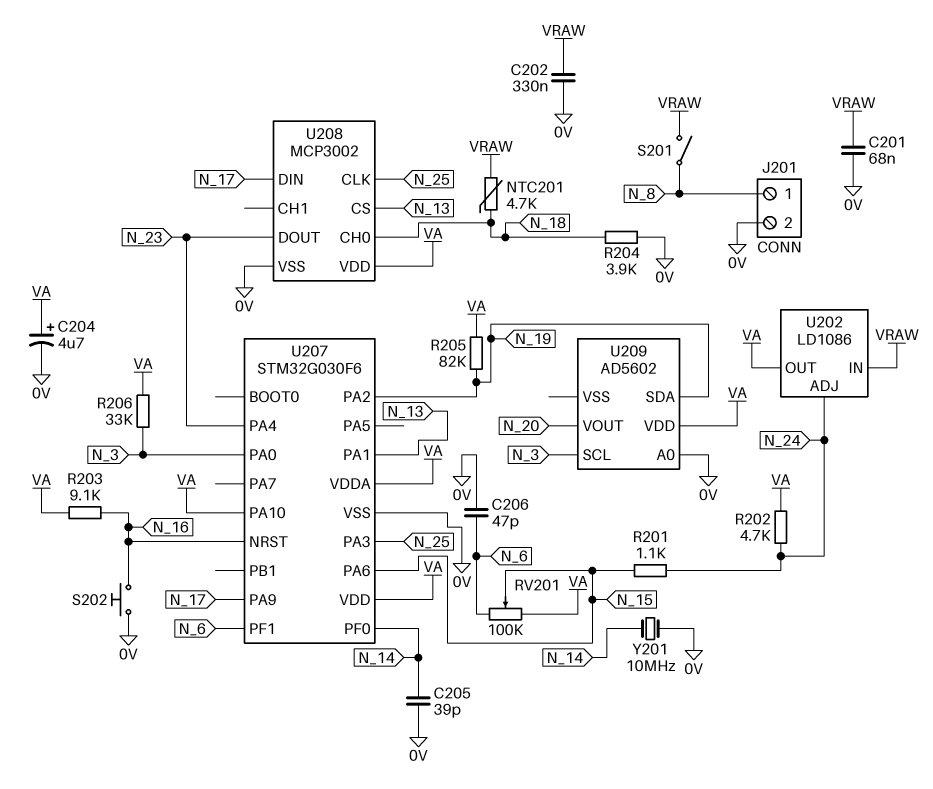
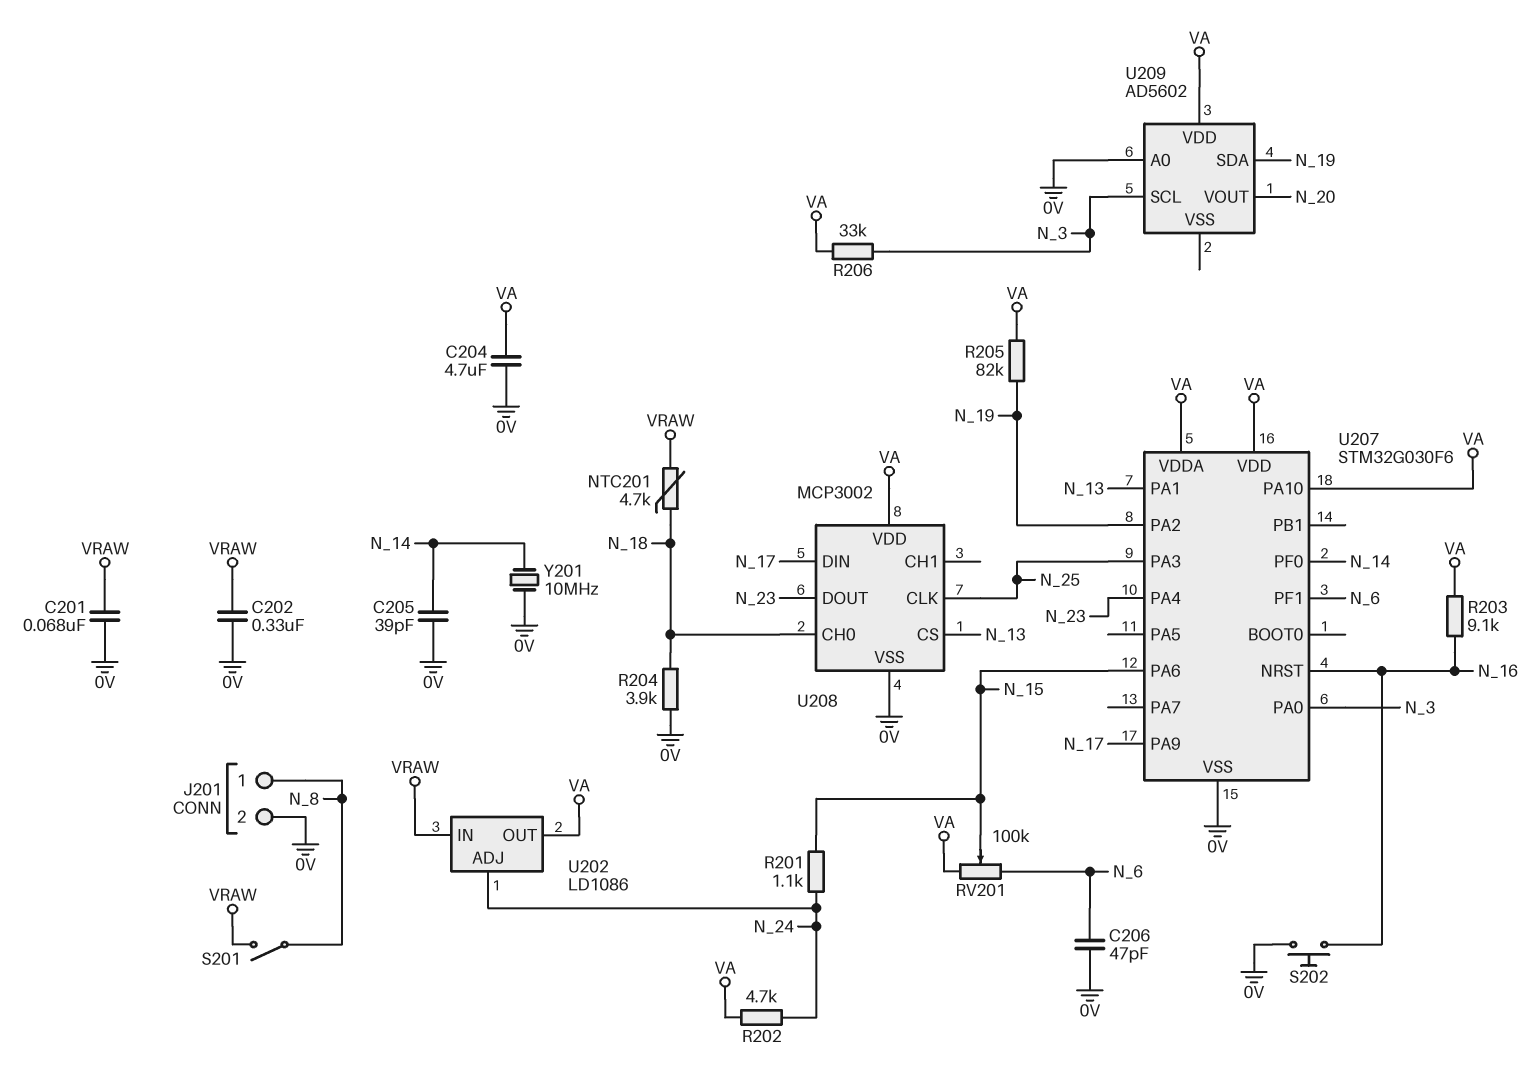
C204: 4.7uF (plus VA, minus 0V) -> 4.7uF (0V, VA)

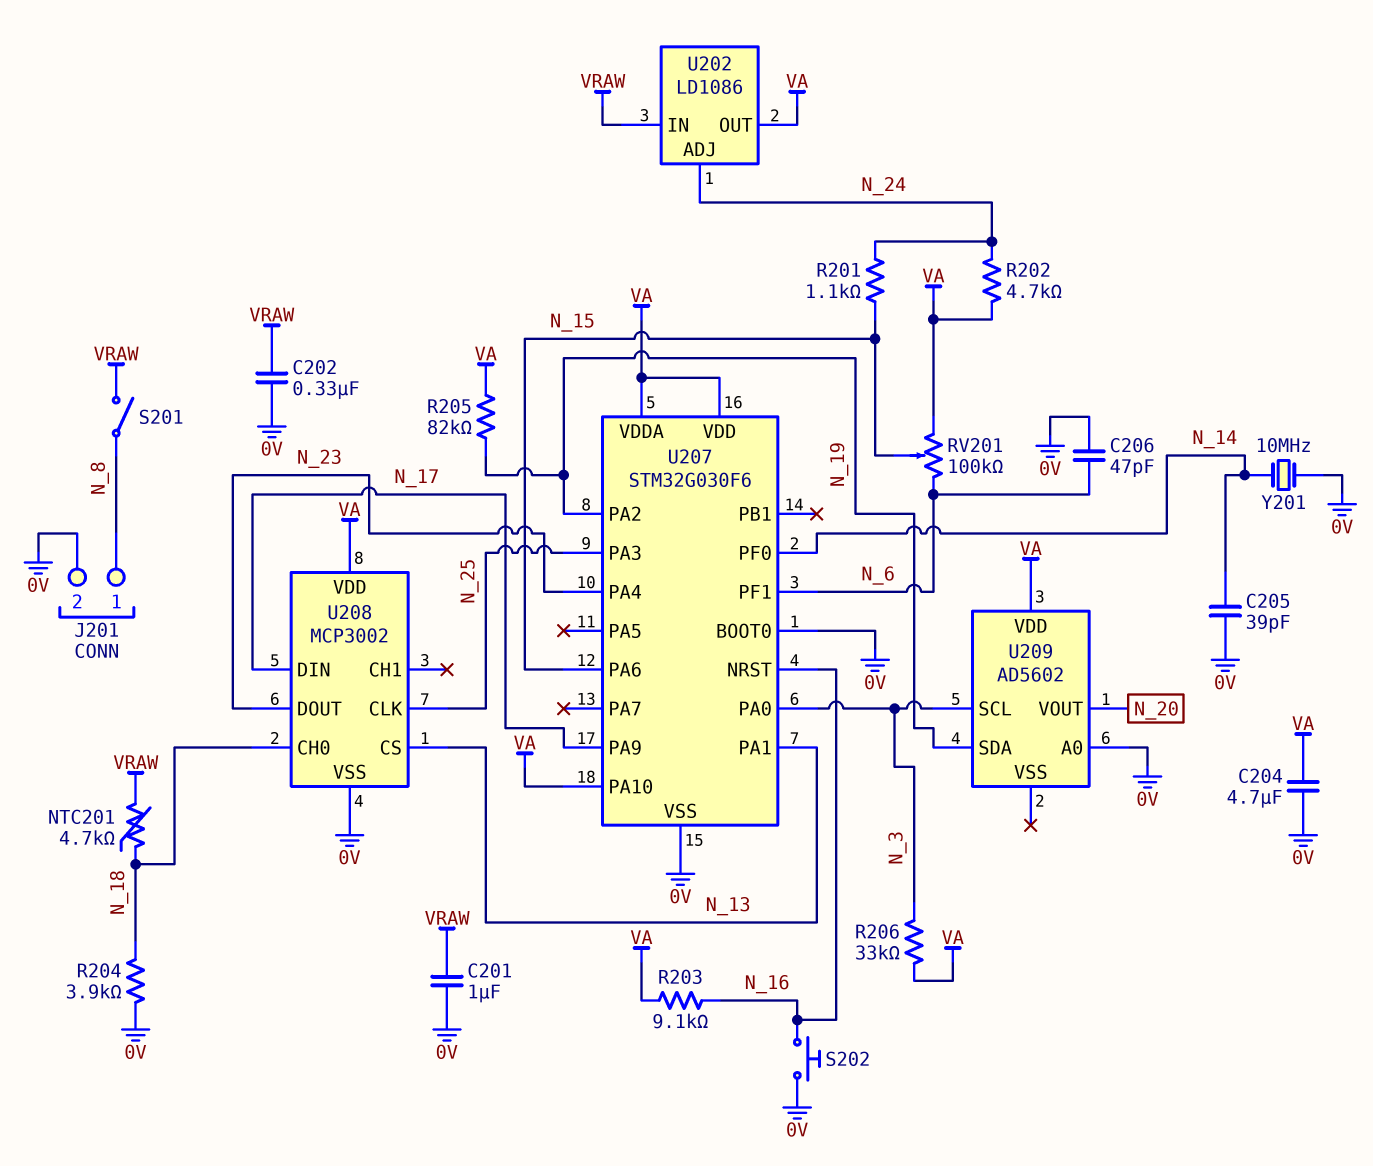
C201: 68nF (0V, VRAW) -> 1uF (0V, VRAW)
U207 pin BOOT0: none -> 0V

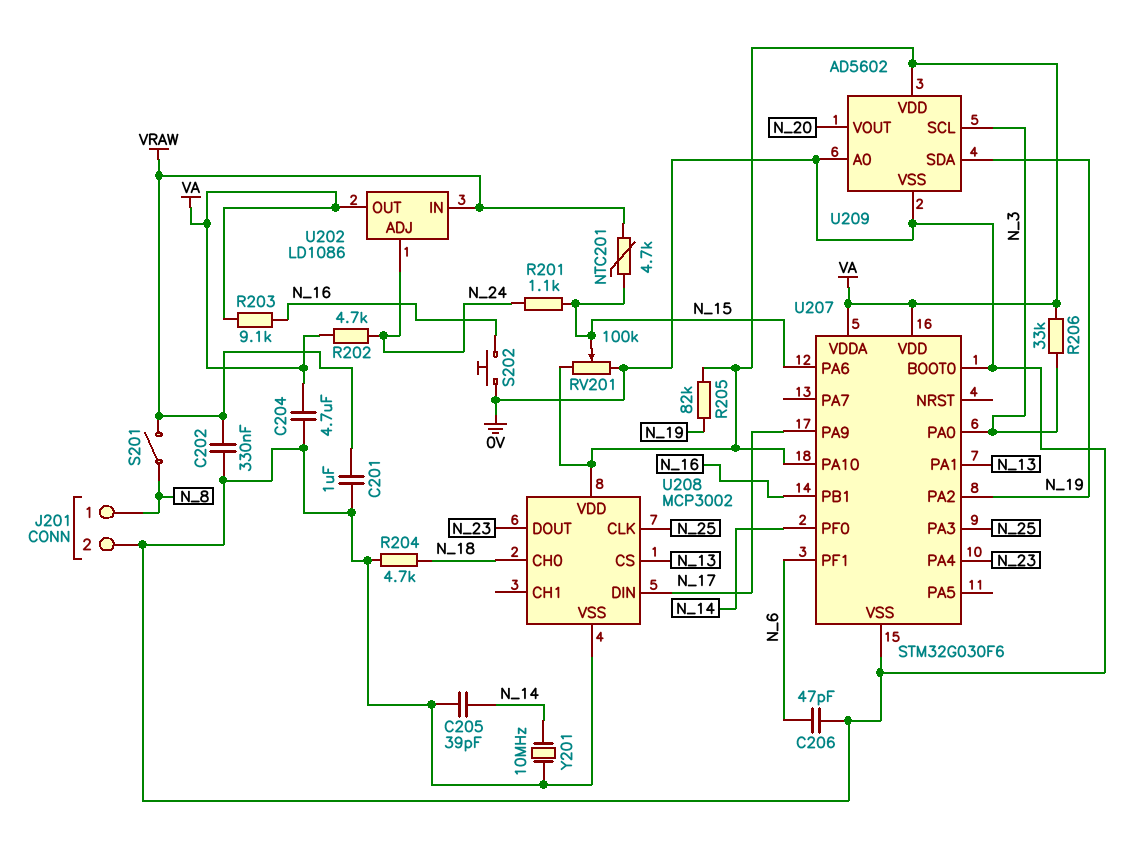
NTC201: 4.7k (N_18, VRAW) -> 4.7k (N_15, VRAW)
R204: 3.9k (0V, N_18) -> 4.7k (0V, N_18)
RV201: 100k (N_6, VA, wiper N_15) -> 100k (0V, VA, wiper N_15)
U207 pin NRST: N_16 -> none
U207 pin PB1: none -> N_16
U209 pin VSS: none -> 0V

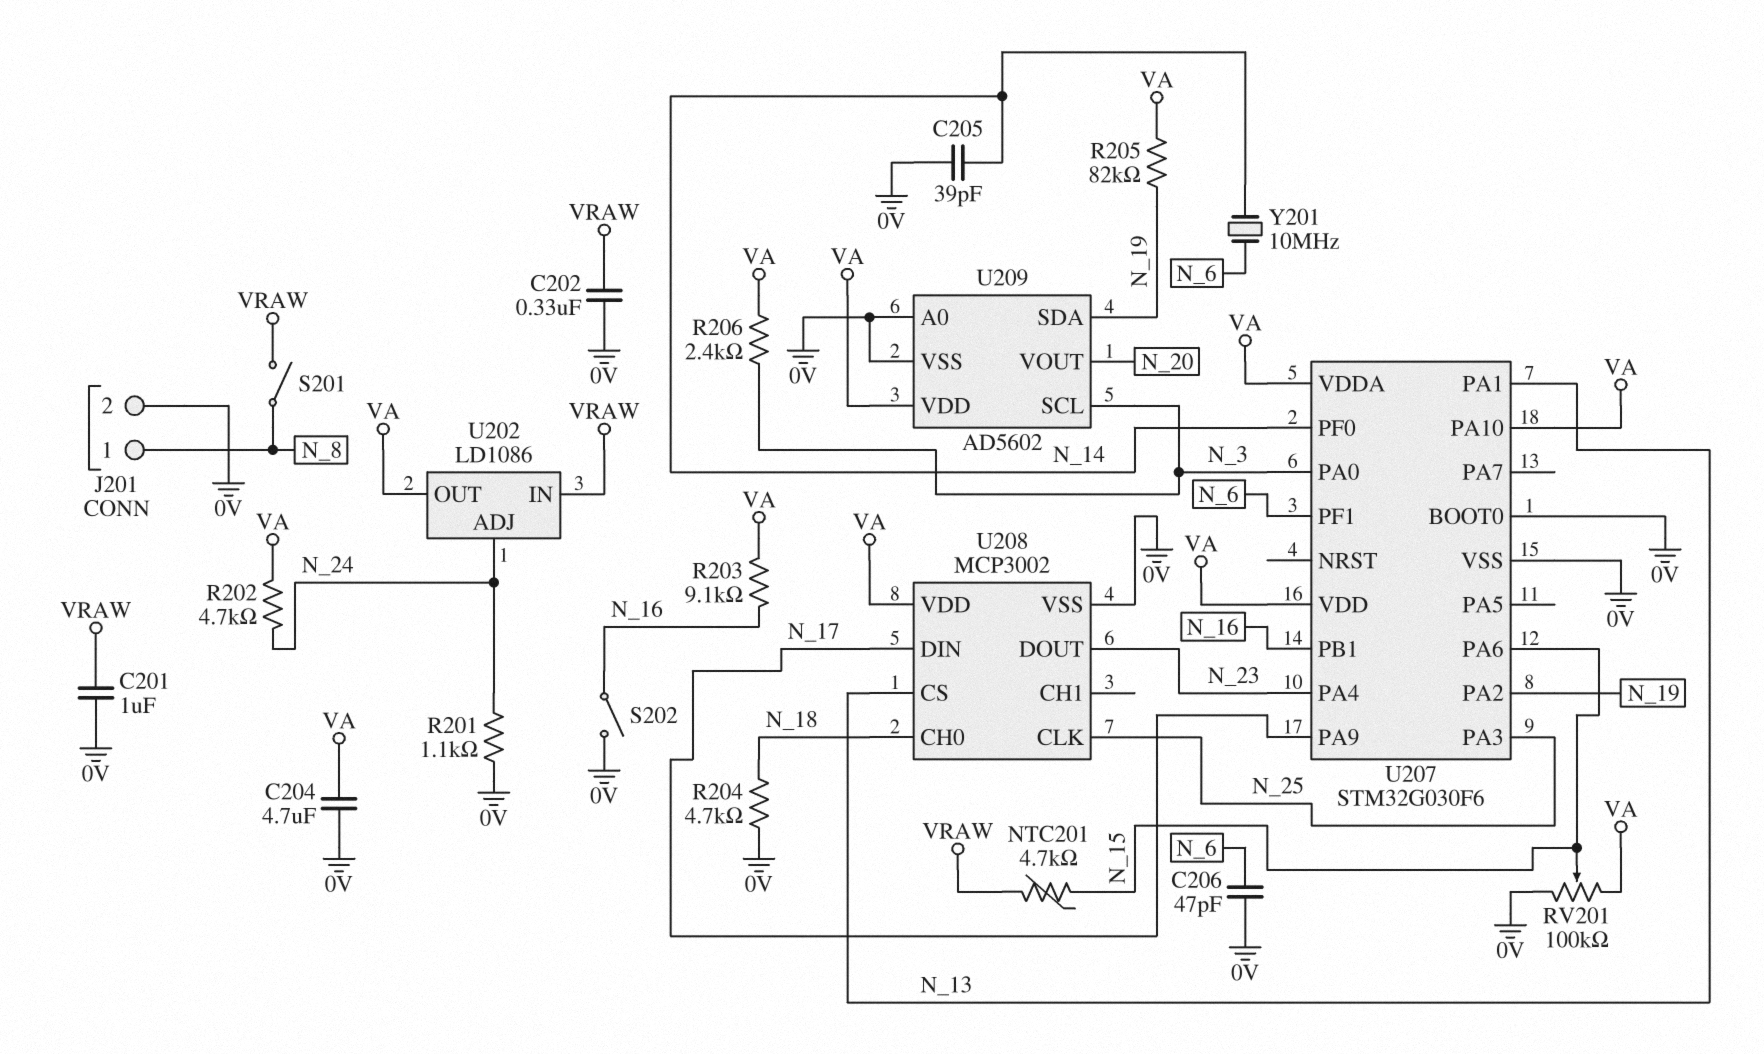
R201: 1.1k (N_15, N_24) -> 1.1k (0V, N_24)
R206: 33k (N_3, VA) -> 2.4k (N_3, VA)
S202: button (0V, N_16) -> switch (0V, N_16)
Y201: 10MHz (0V, N_14) -> 10MHz (N_6, N_14)

